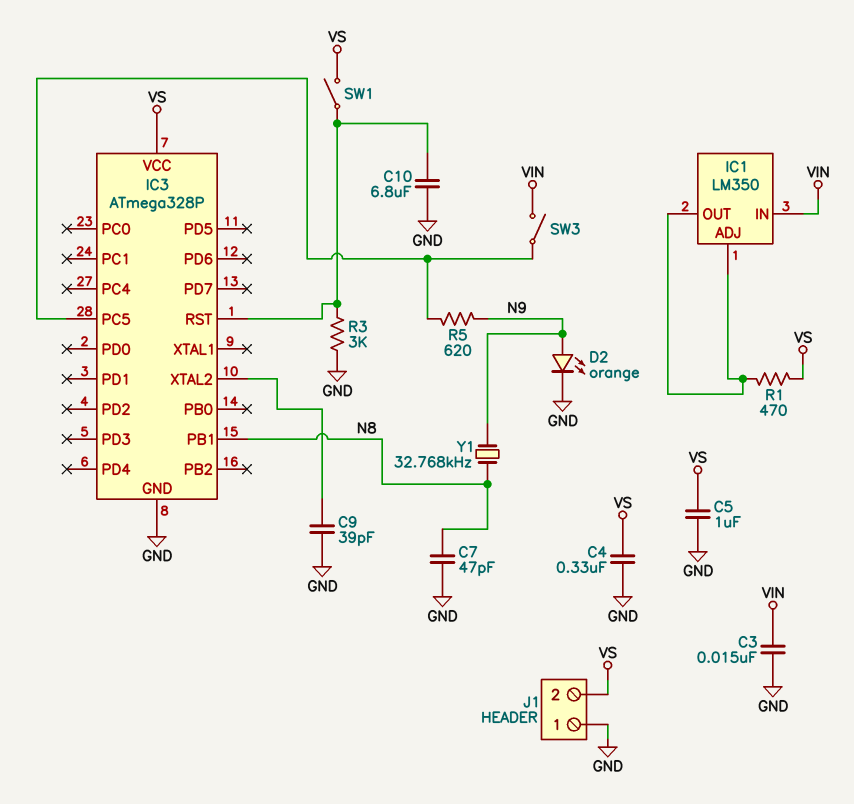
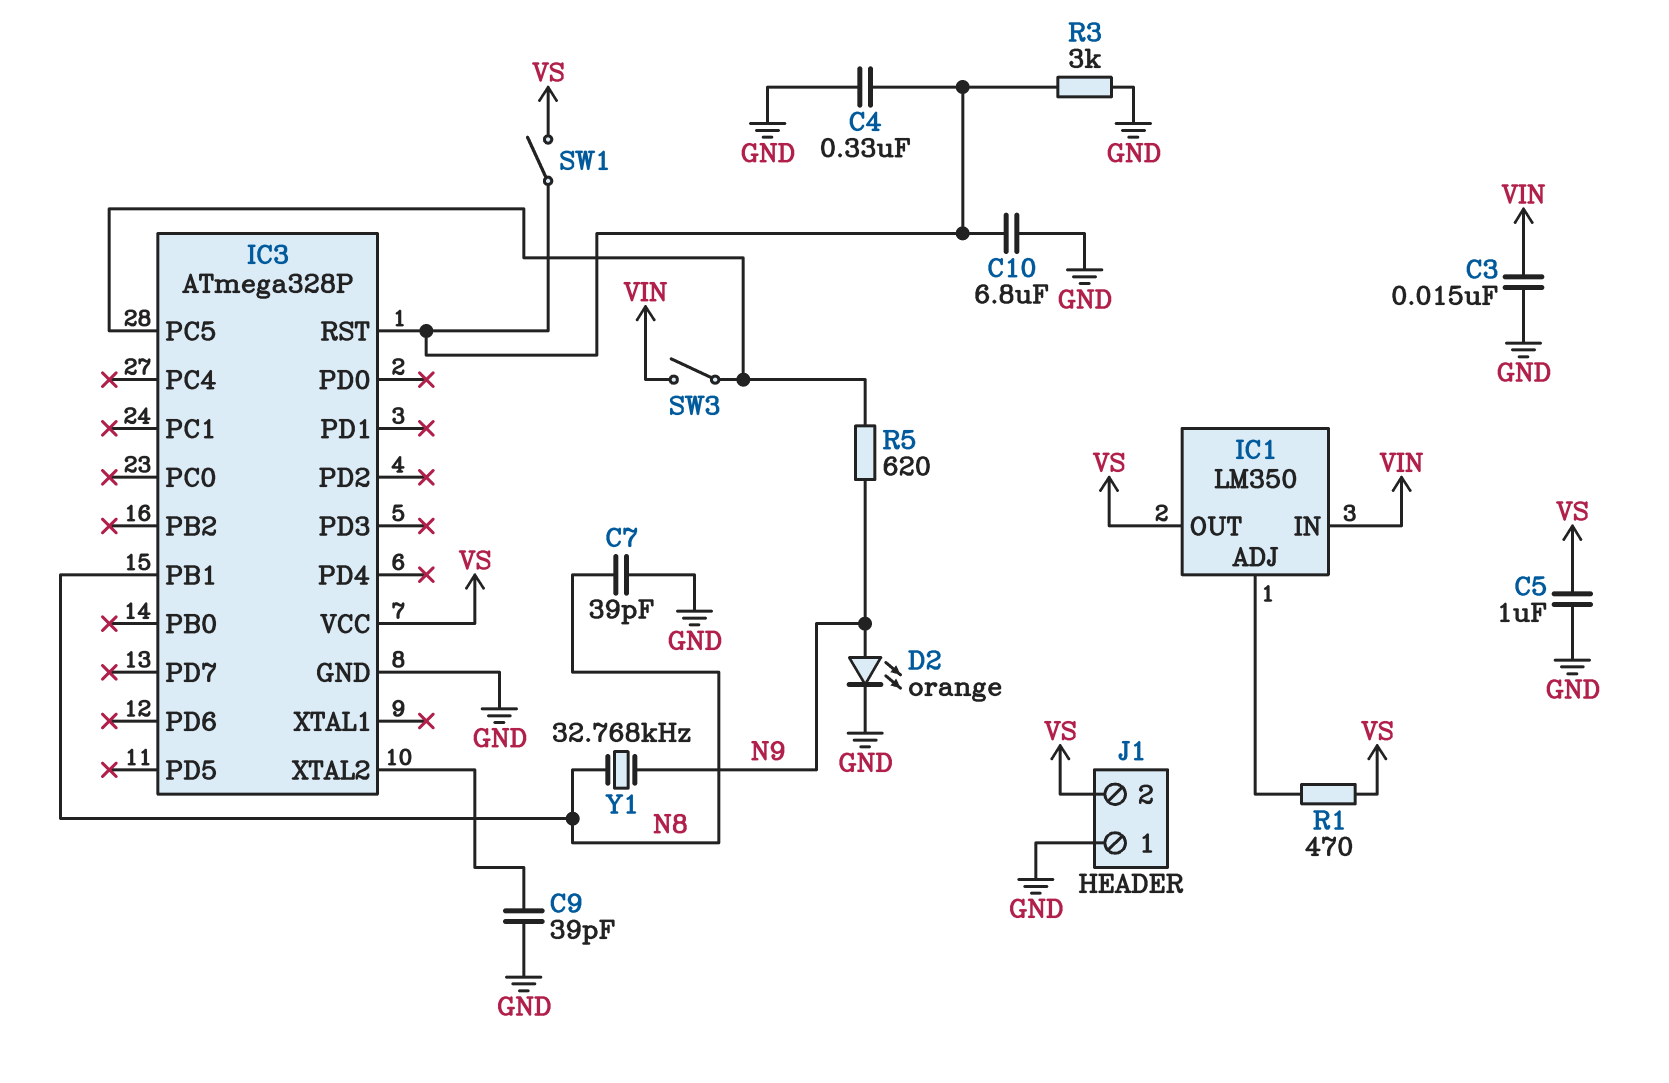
C4: 330nF (GND, VS) -> 330nF (GND, IC3/RST)
C7: 47pF (GND, N8) -> 39pF (GND, N8)
IC1 pin OUT: IC1/ADJ -> VS

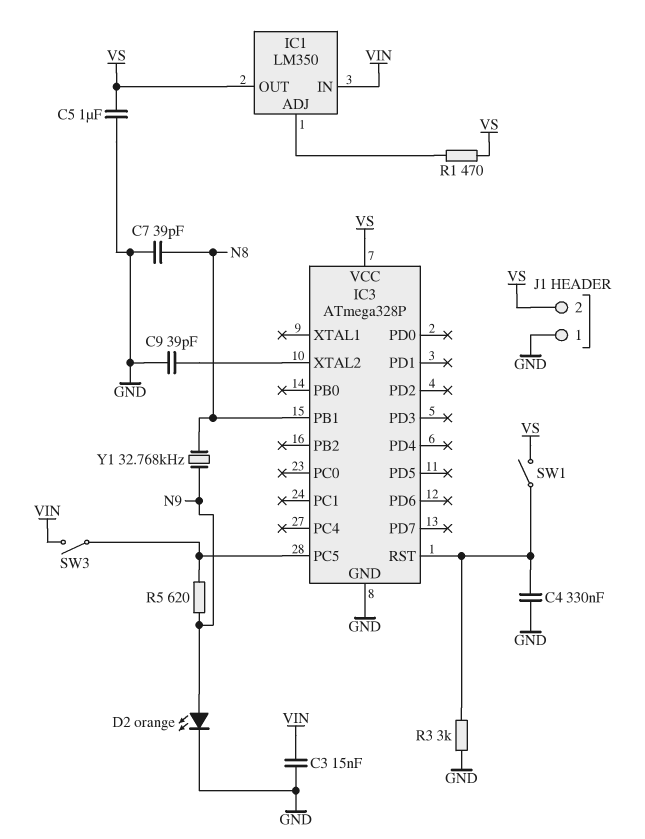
C10: 6.8uF (GND, IC3/RST) -> none

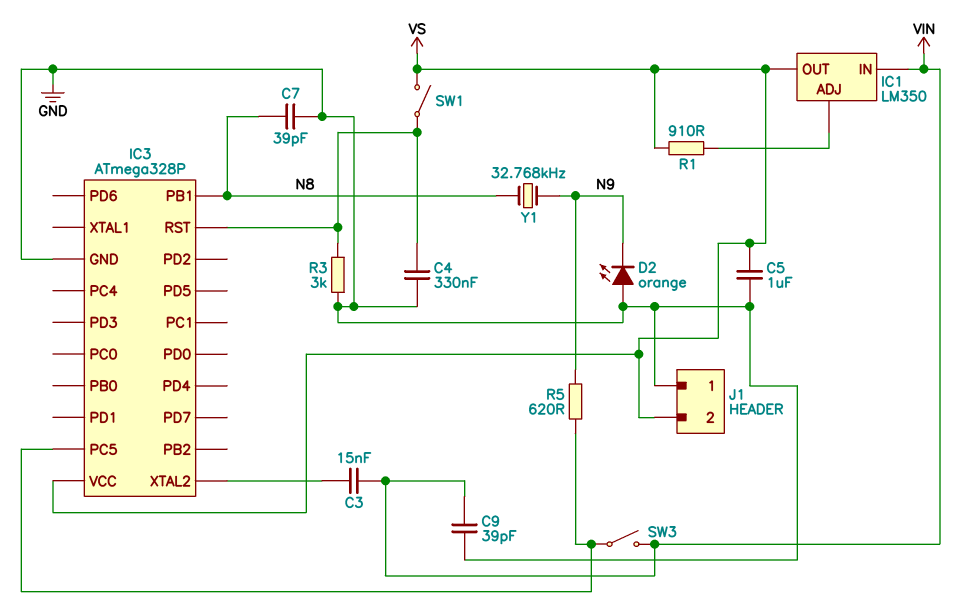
C3: 15nF (GND, VIN) -> 15nF (IC3/XTAL2, VIN)
C9: 39pF (GND, IC3/XTAL2) -> 39pF (GND, VIN)
D2: LED orange (A N9, K GND) -> LED orange (A GND, K N9)
R1: 470 (IC1/ADJ, VS) -> 910 (IC1/ADJ, VS)

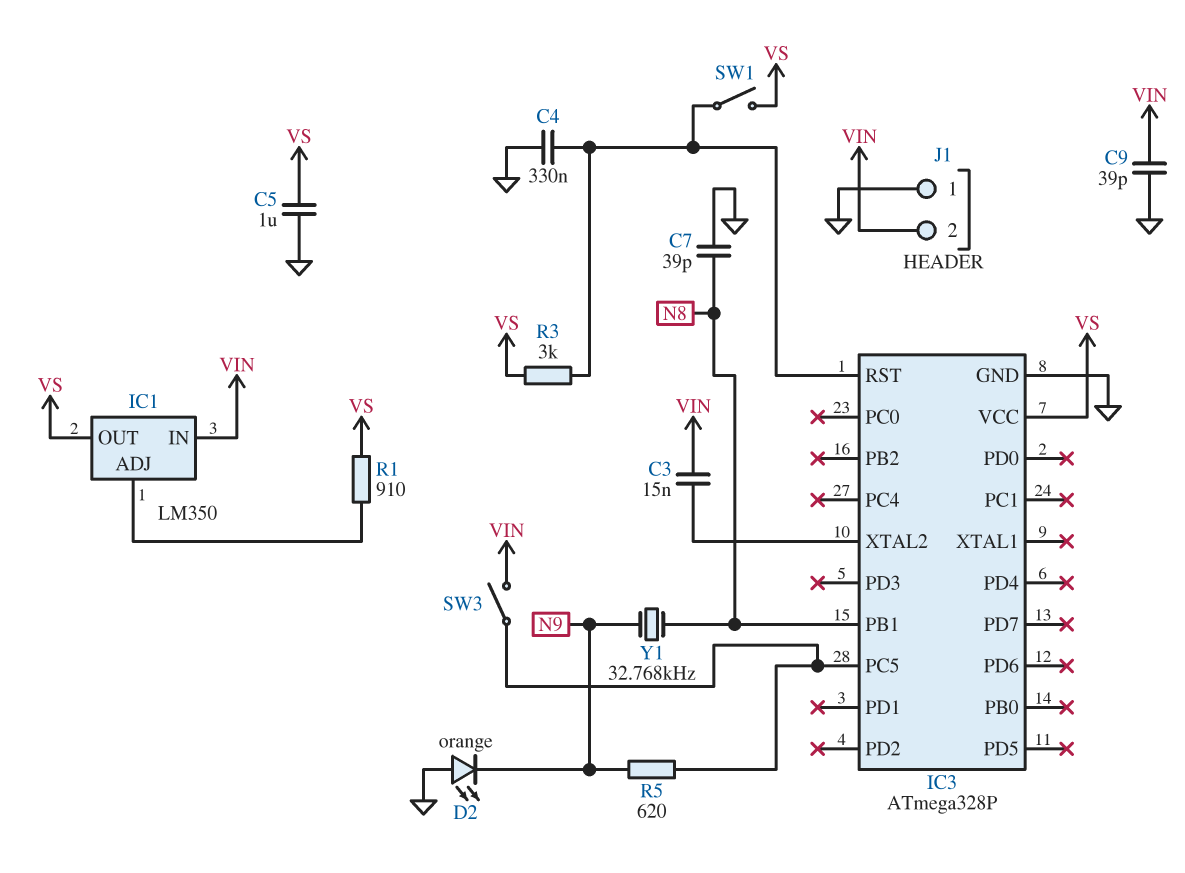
J1 pin 2: VS -> VIN
R3: 3k (GND, IC3/RST) -> 3k (IC3/RST, VS)

